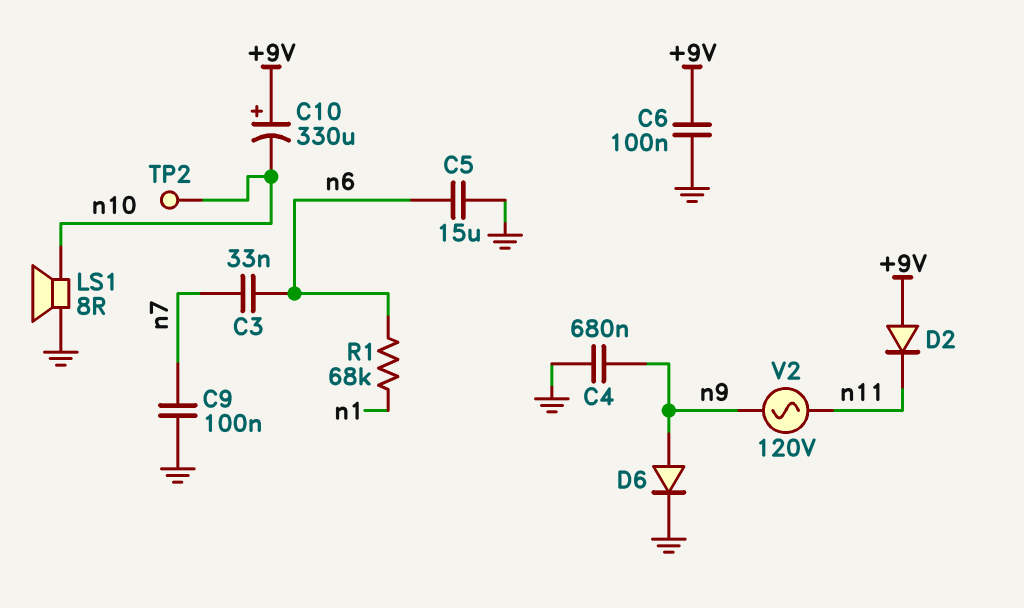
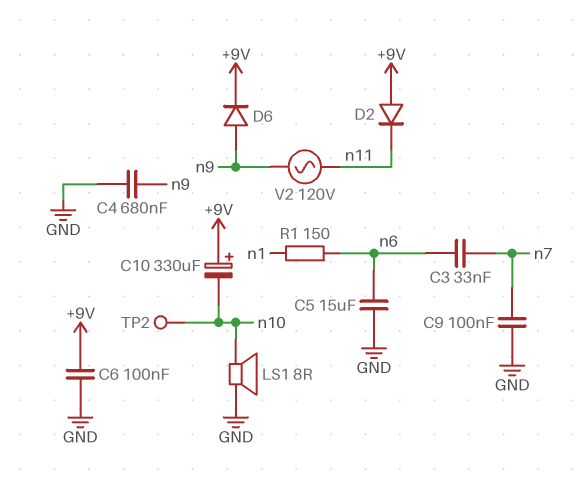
D6: diode (A n9, K GND) -> diode (A n9, K +9V)
R1: 68k (n1, n6) -> 150 (n1, n6)

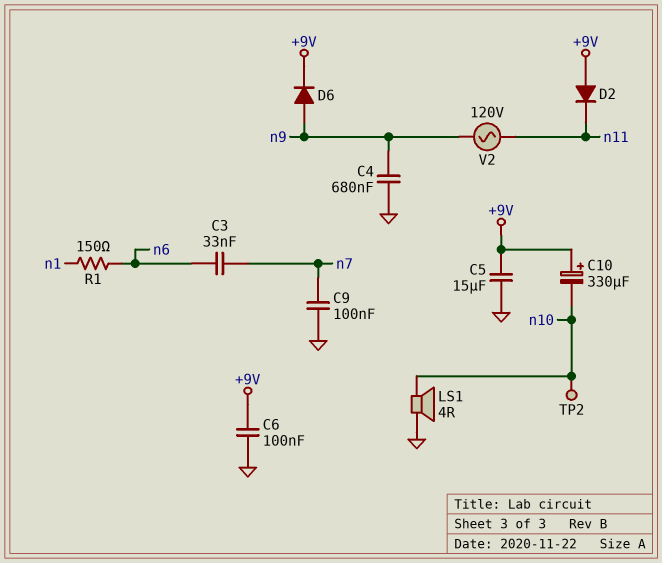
C5: 15uF (GND, n6) -> 15uF (+9V, GND)
LS1: speaker 8R (GND, n10) -> speaker 4R (GND, n10)

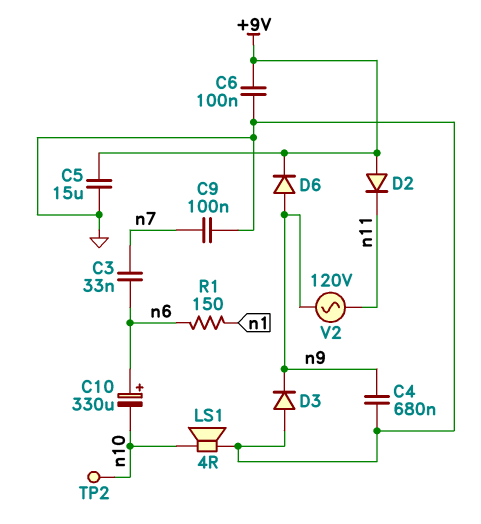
C10: 330uF (plus +9V, minus n10) -> 330uF (plus n6, minus n10)
D3: none -> diode (A GND, K n9)

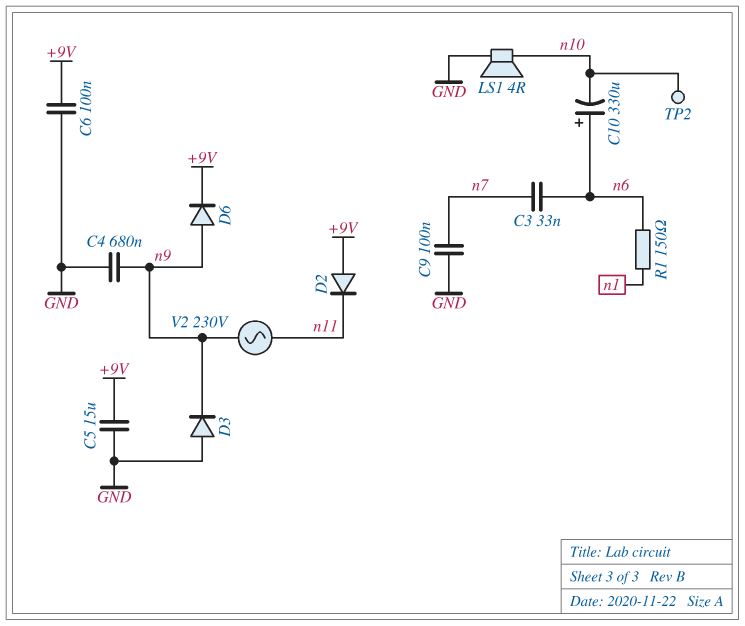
V2: AC 120V (n9, n11) -> AC 230V (n9, n11)

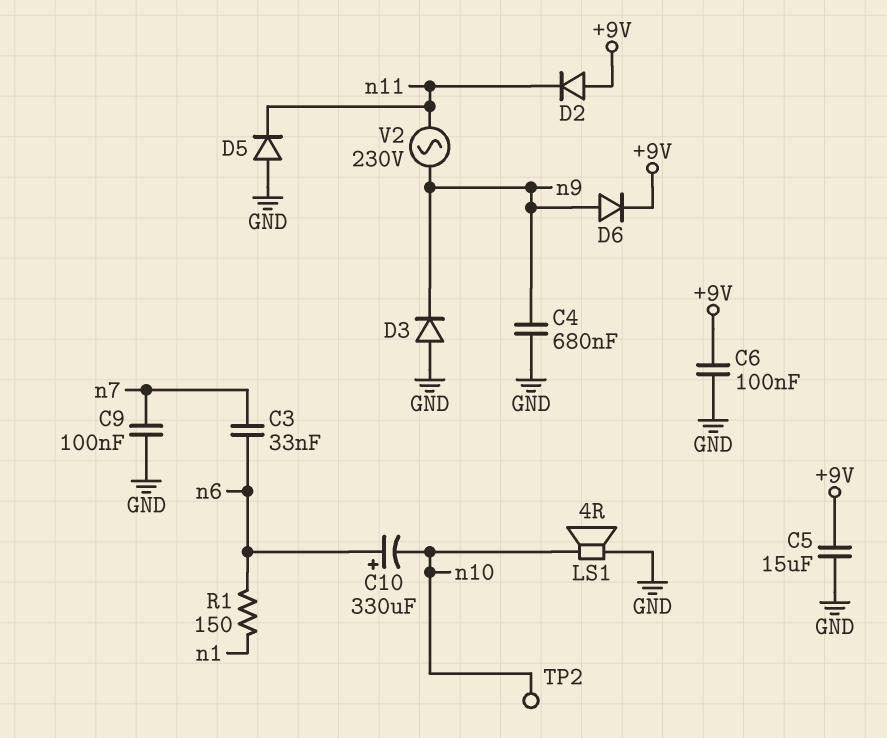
D5: none -> diode (A GND, K n11)

